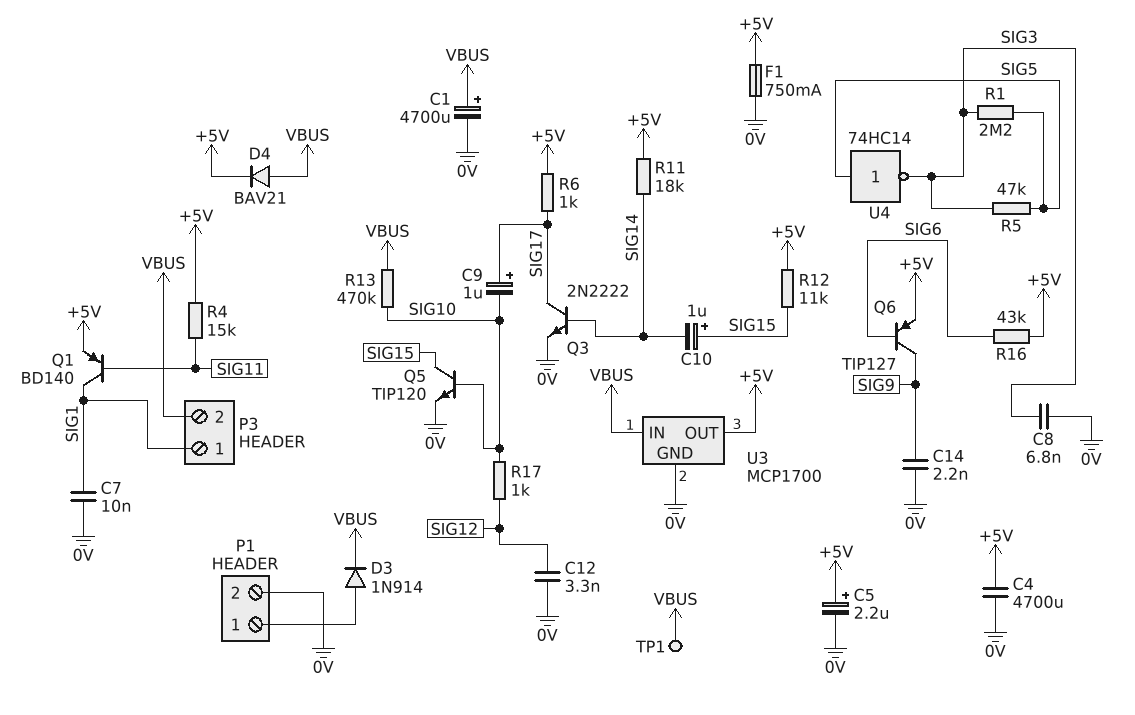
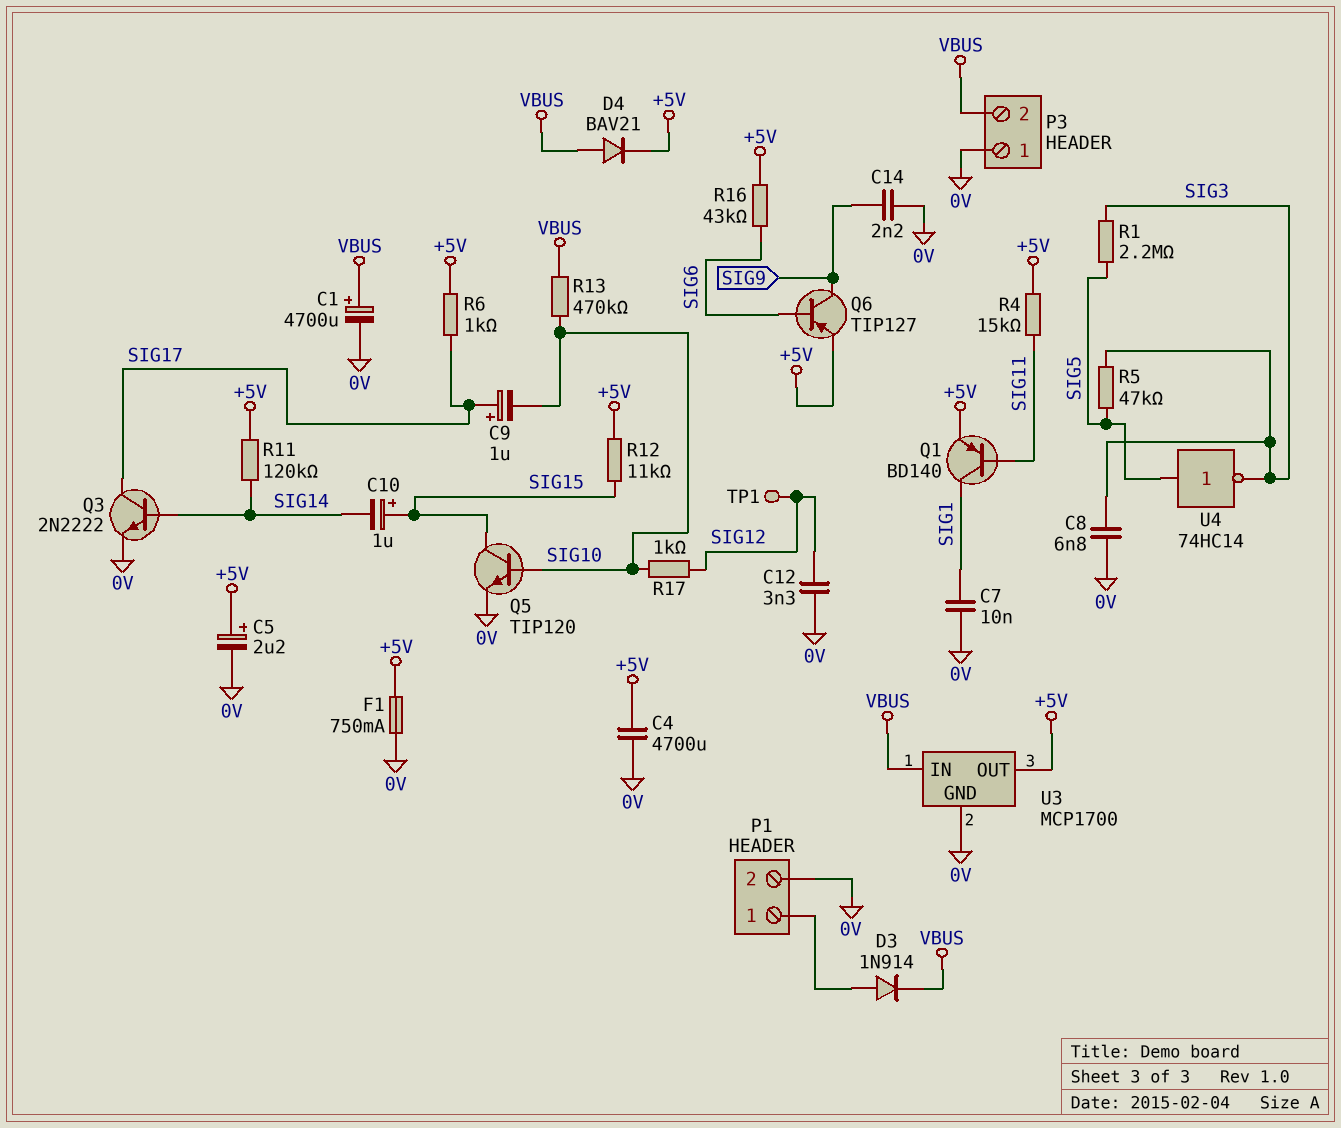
P3 pin 1: SIG1 -> 0V
R11: 18k (+5V, SIG14) -> 120k (+5V, SIG14)
TP1: test point (VBUS) -> test point (SIG12)

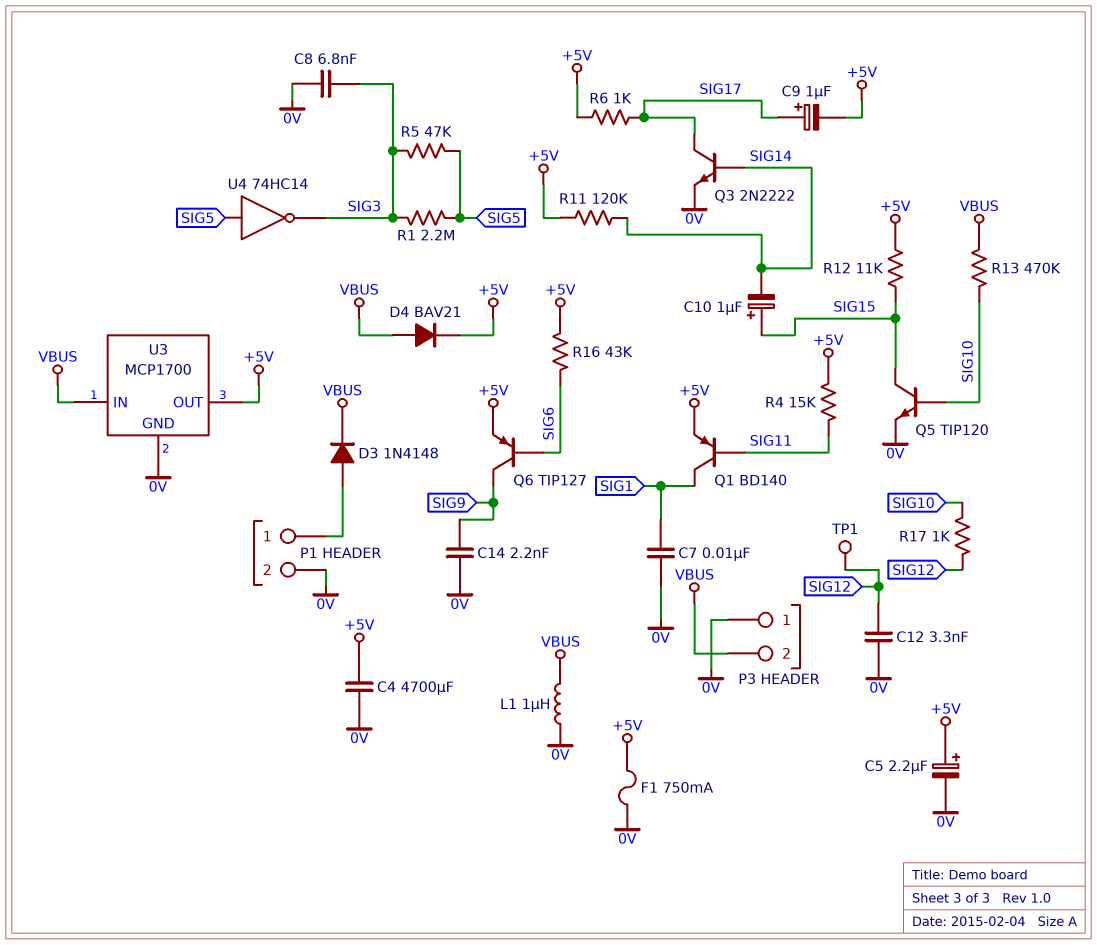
C1: 4700uF (plus VBUS, minus 0V) -> none
C9: 1uF (plus SIG17, minus SIG10) -> 1uF (plus SIG17, minus +5V)
D3: diode 1N914 (A P1/1, K VBUS) -> diode 1N4148 (A P1/1, K VBUS)
L1: none -> 1uH (0V, VBUS)

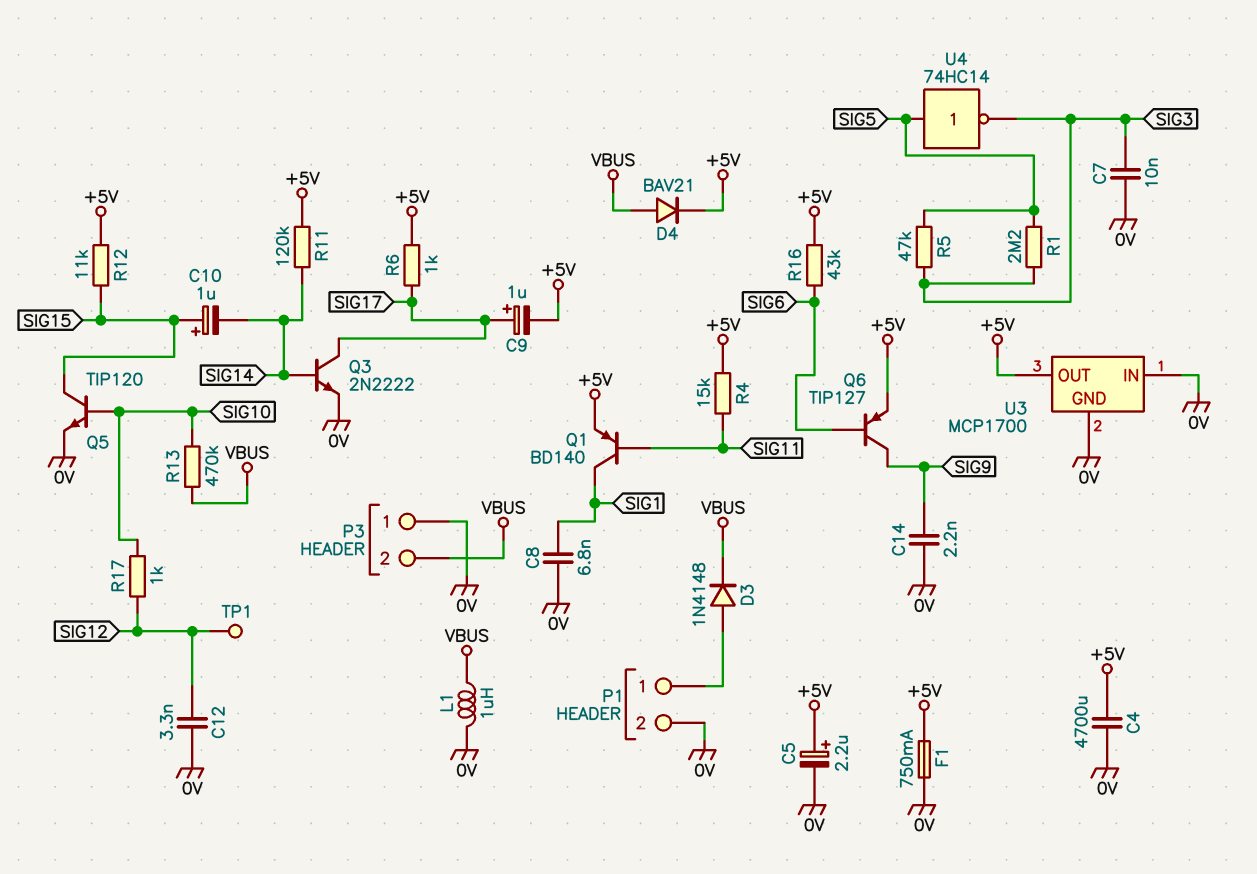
C7: 10nF (0V, SIG1) -> 10nF (0V, SIG3)
C8: 6.8nF (0V, SIG3) -> 6.8nF (0V, SIG1)
U3 pin IN: VBUS -> 0V

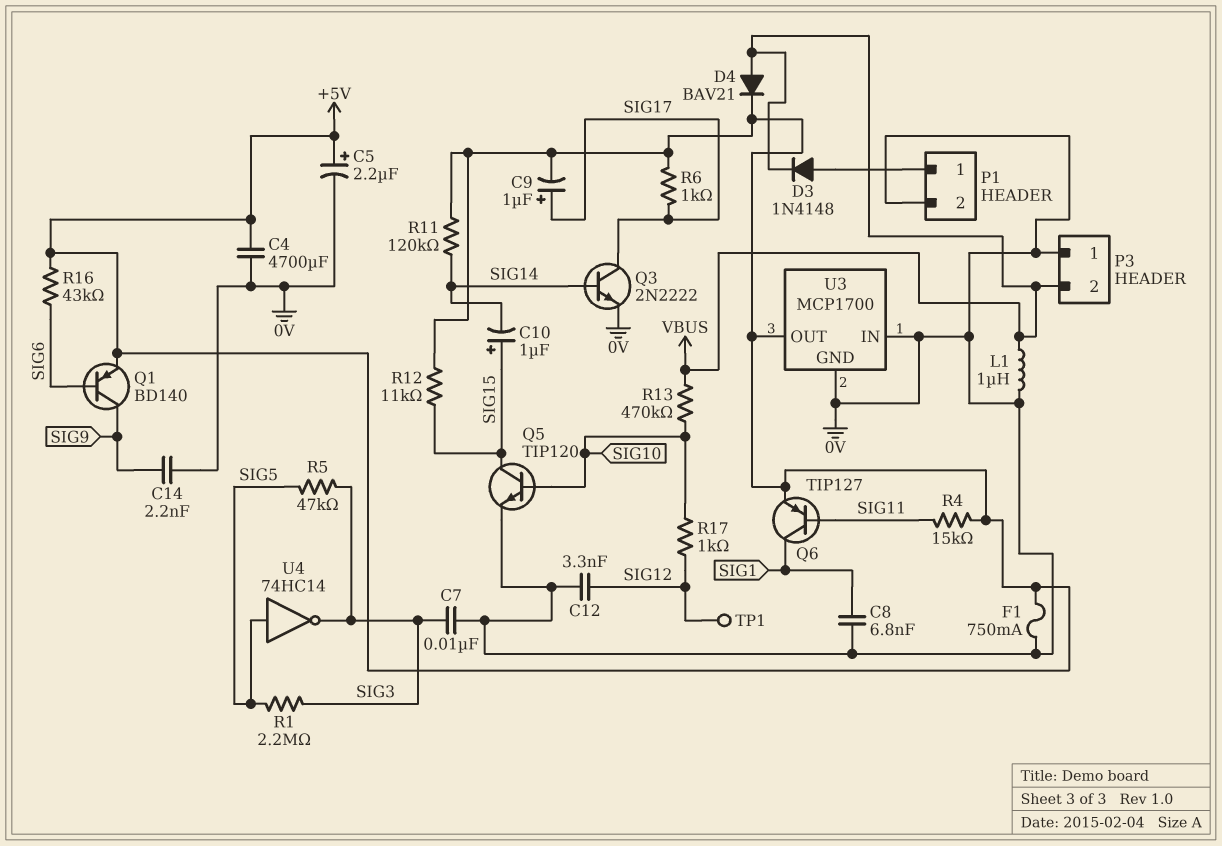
Q1: PNP BD140 (B SIG11, C SIG1, E +5V) -> PNP BD140 (B SIG6, C SIG9, E +5V)
Q6: PNP TIP127 (B SIG6, C SIG9, E +5V) -> PNP TIP127 (B SIG11, C SIG1, E +5V)

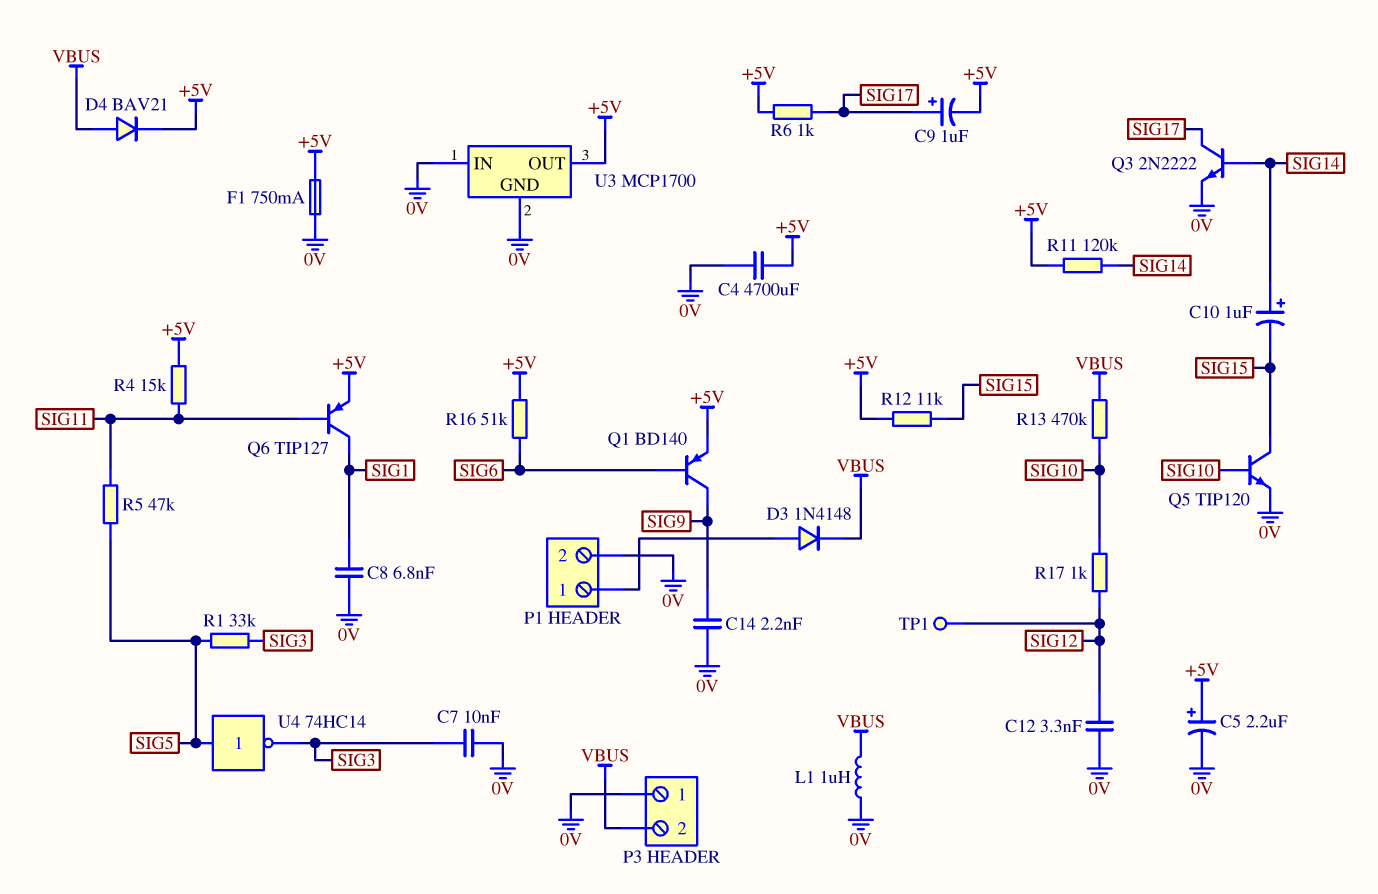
C10: 1uF (plus SIG15, minus SIG14) -> 1uF (plus SIG14, minus SIG15)
R1: 2.2M (SIG3, SIG5) -> 33k (SIG3, SIG5)
R5: 47k (SIG3, SIG5) -> 47k (SIG5, SIG11)
R16: 43k (+5V, SIG6) -> 51k (+5V, SIG6)

